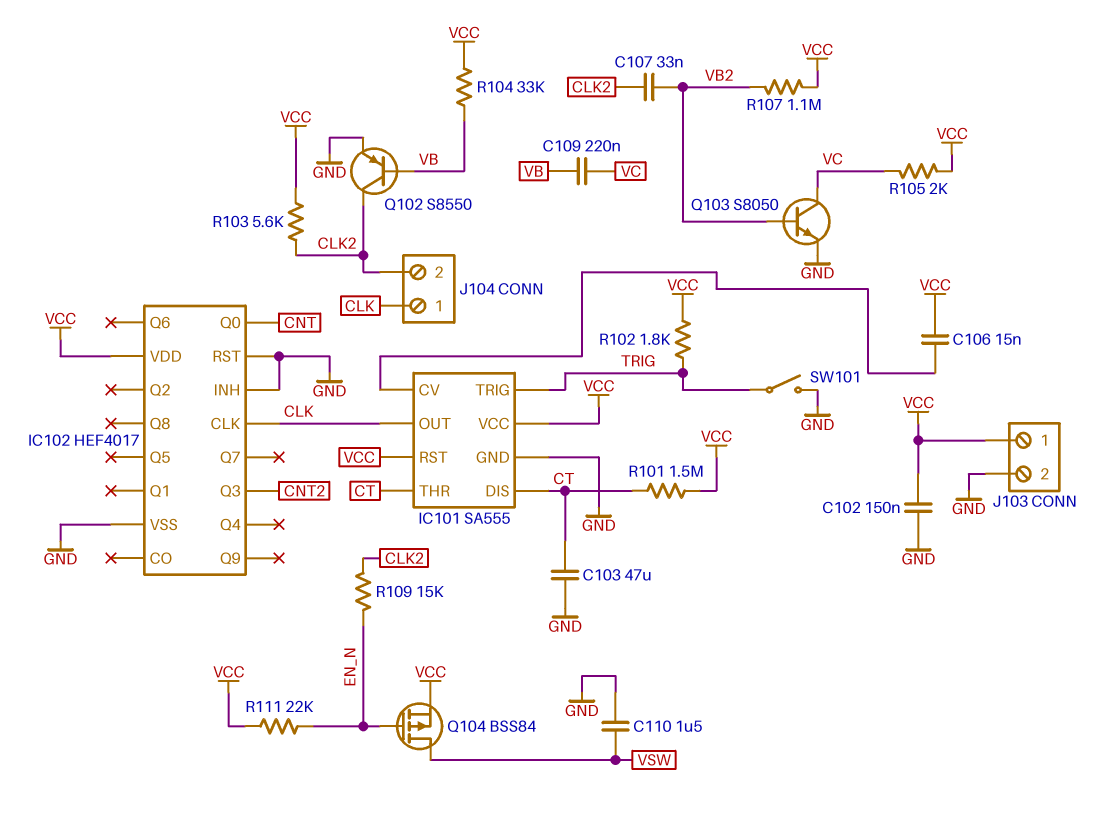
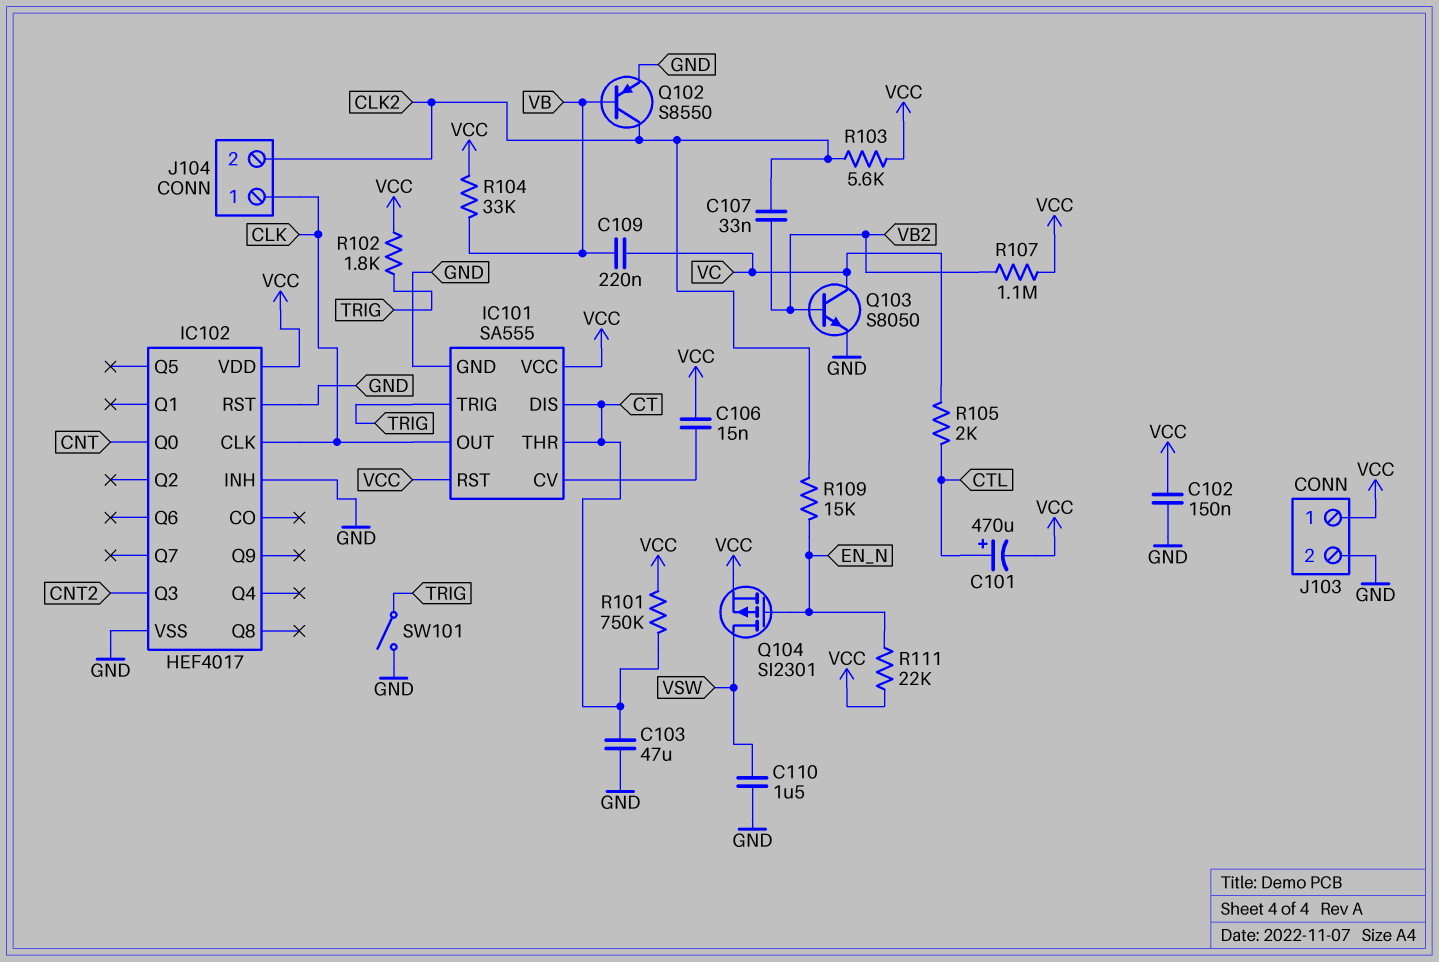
C101: none -> 470uF (plus CTL, minus VCC)
Q104: PMOS BSS84 (G EN_N, D VSW, S VCC) -> PMOS SI2301 (G EN_N, D VSW, S VCC)
R101: 1.5M (CT, VCC) -> 750k (CT, VCC)
R105: 2k (VC, VCC) -> 2k (CTL, VC)

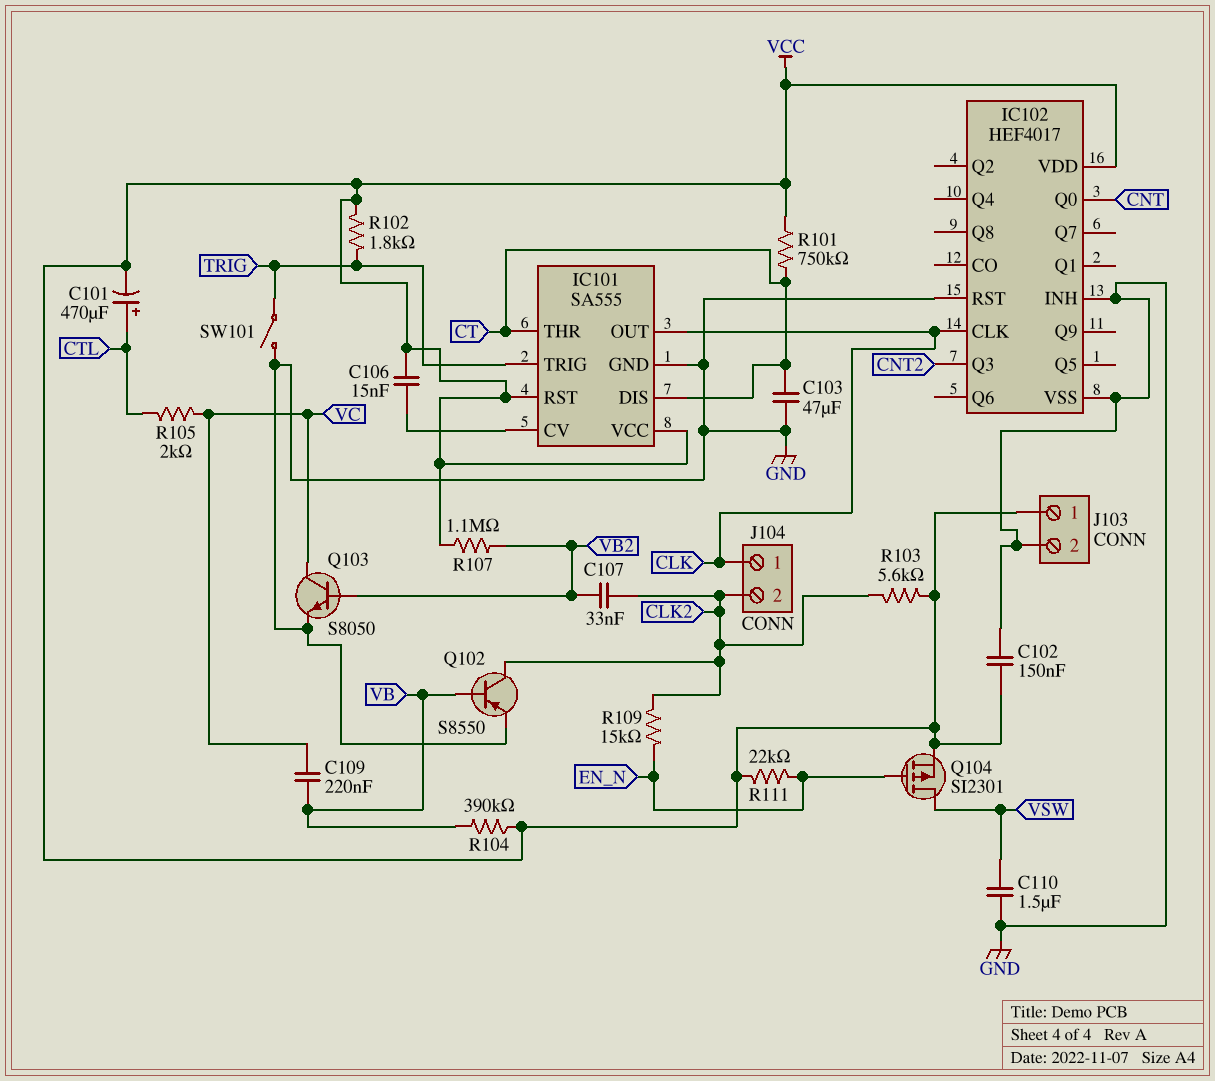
R104: 33k (VB, VCC) -> 390k (VB, VCC)

